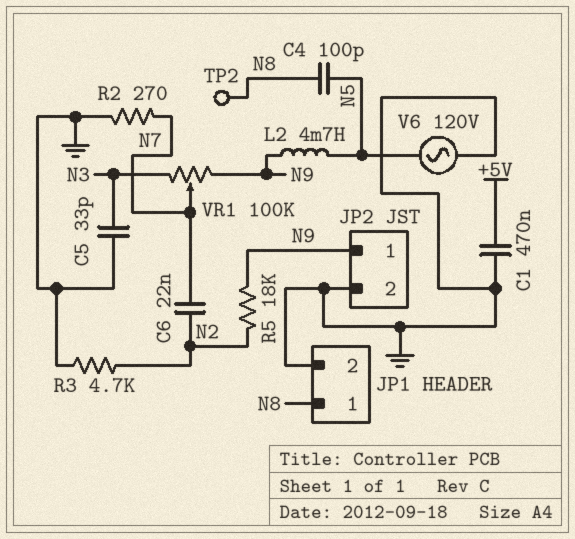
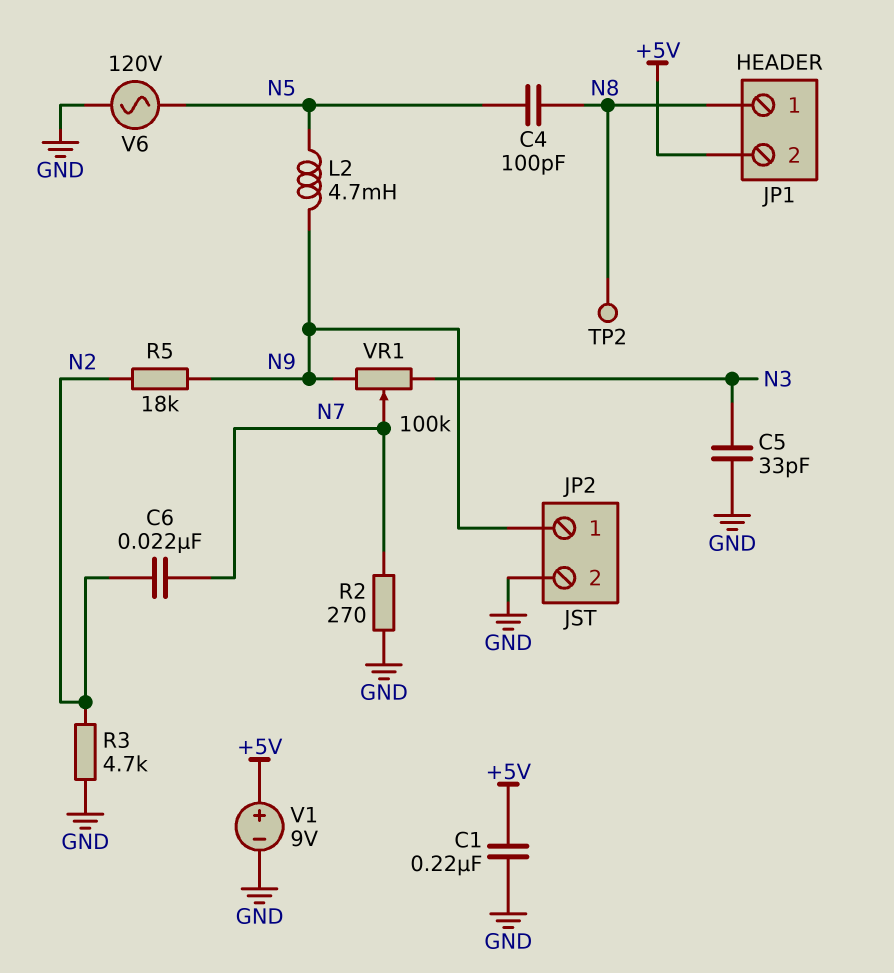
C1: 470nF (+5V, GND) -> 220nF (+5V, GND)
JP1 pin 2: GND -> +5V
V1: none -> 9V (plus +5V, minus GND)

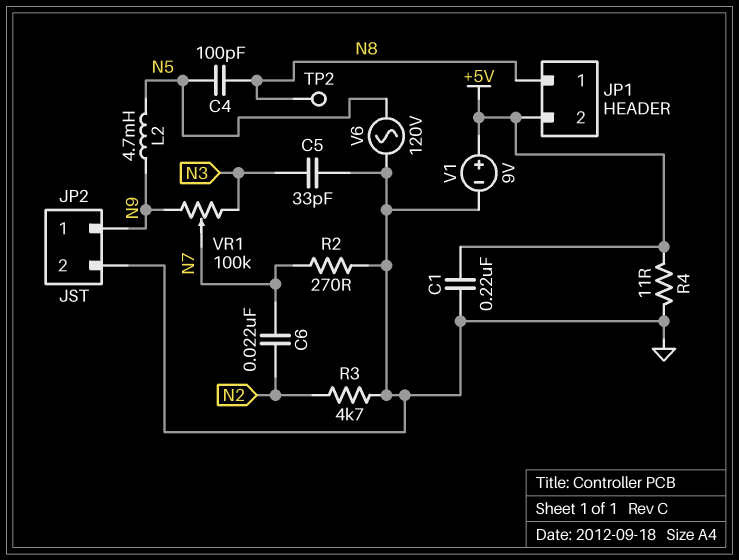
R4: none -> 11 (+5V, GND)
R5: 18k (N2, N9) -> none

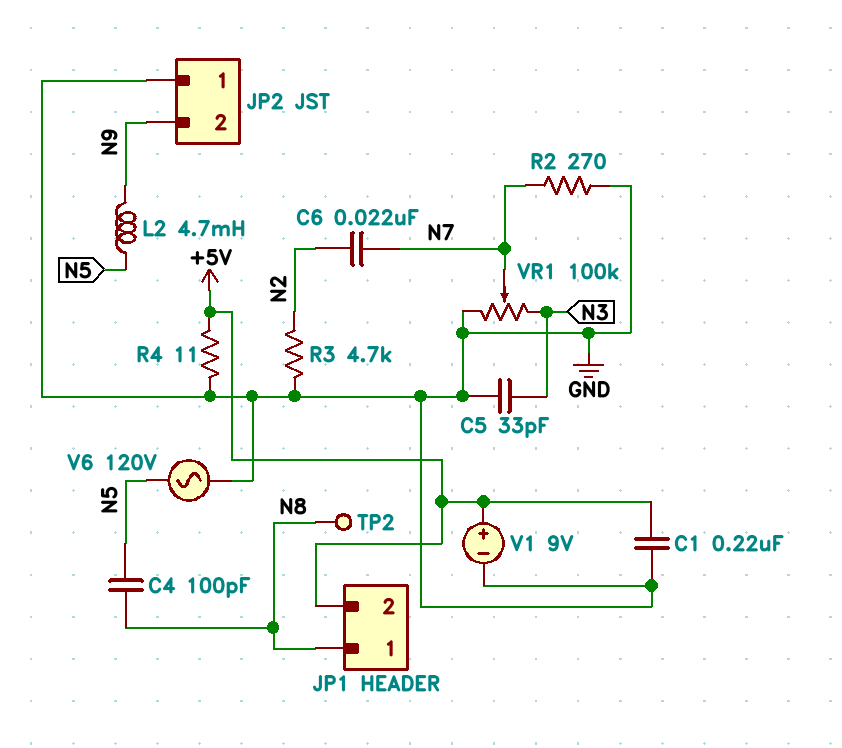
JP2 pin 1: N9 -> GND
JP2 pin 2: GND -> N9
VR1: 100k (N3, N9, wiper N7) -> 100k (GND, N3, wiper N7)

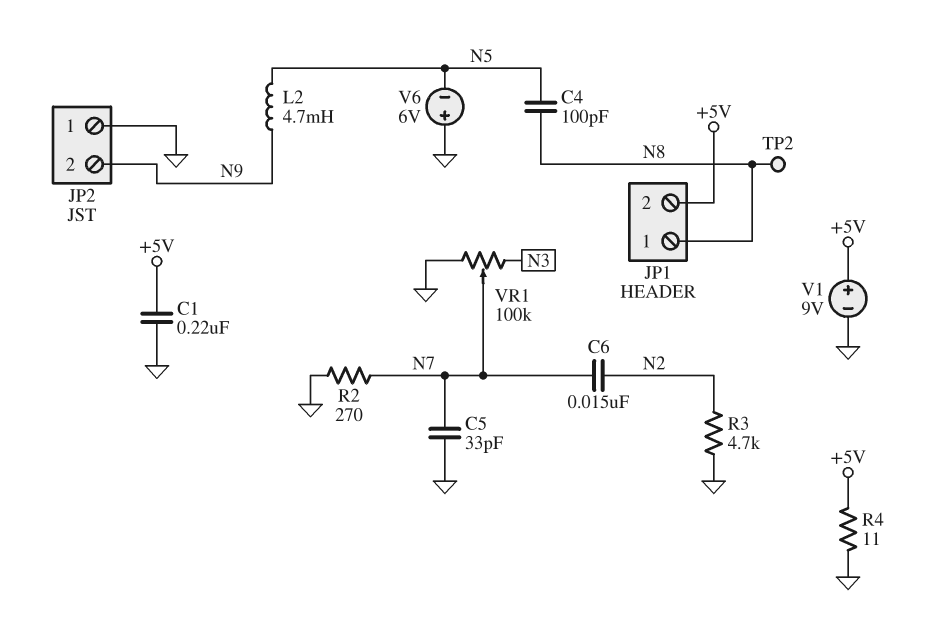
C5: 33pF (GND, N3) -> 33pF (GND, N7)
C6: 22nF (N2, N7) -> 15nF (N2, N7)
V6: AC 120V (GND, N5) -> 6V (plus GND, minus N5)

